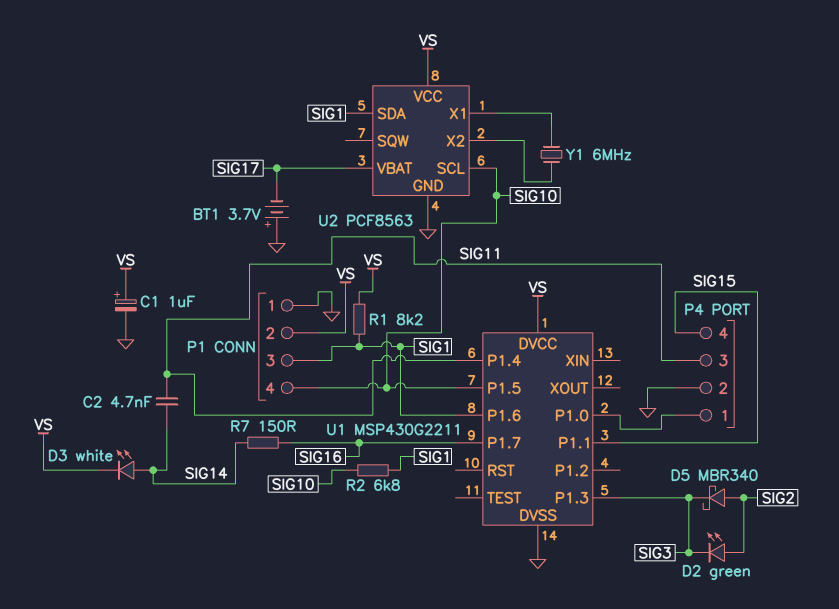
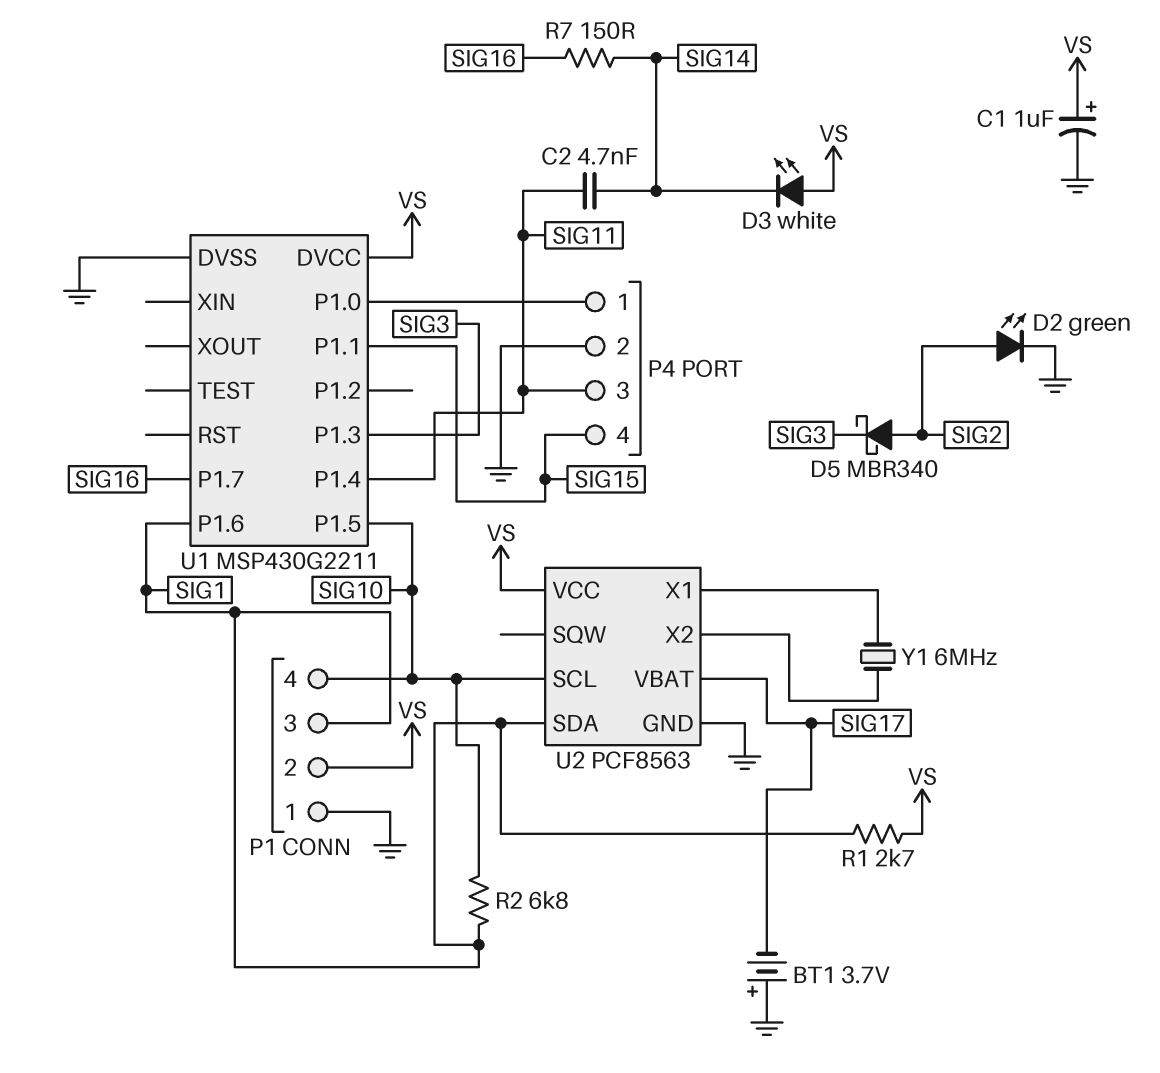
D2: LED green (A SIG2, K SIG3) -> LED green (A SIG2, K GND)
D3: LED white (A SIG14, K VS) -> LED white (A VS, K SIG14)
R1: 8.2k (SIG1, VS) -> 2.7k (SIG1, VS)

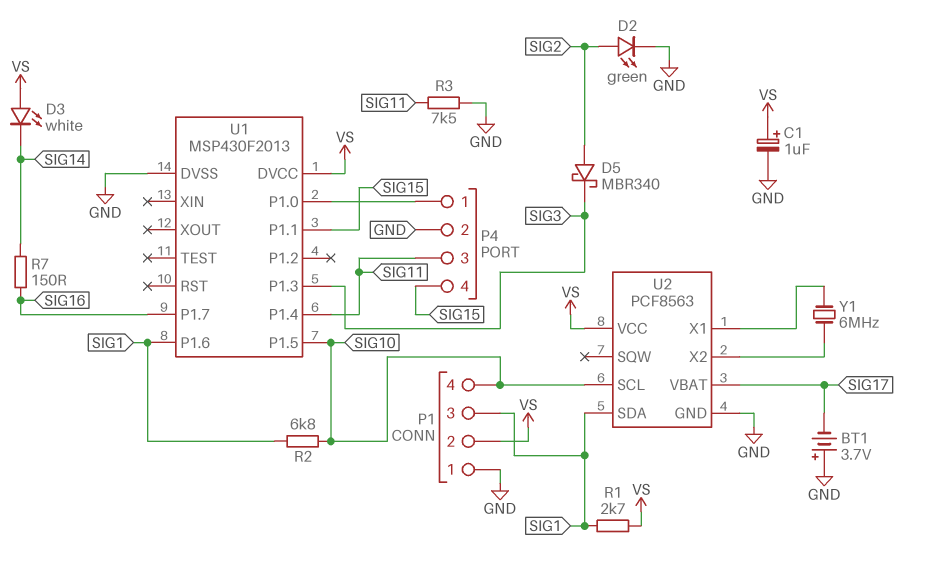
C2: 4.7nF (SIG11, SIG14) -> none
R3: none -> 7.5k (GND, SIG11)
U1: MSP430G2211 -> MSP430F2013

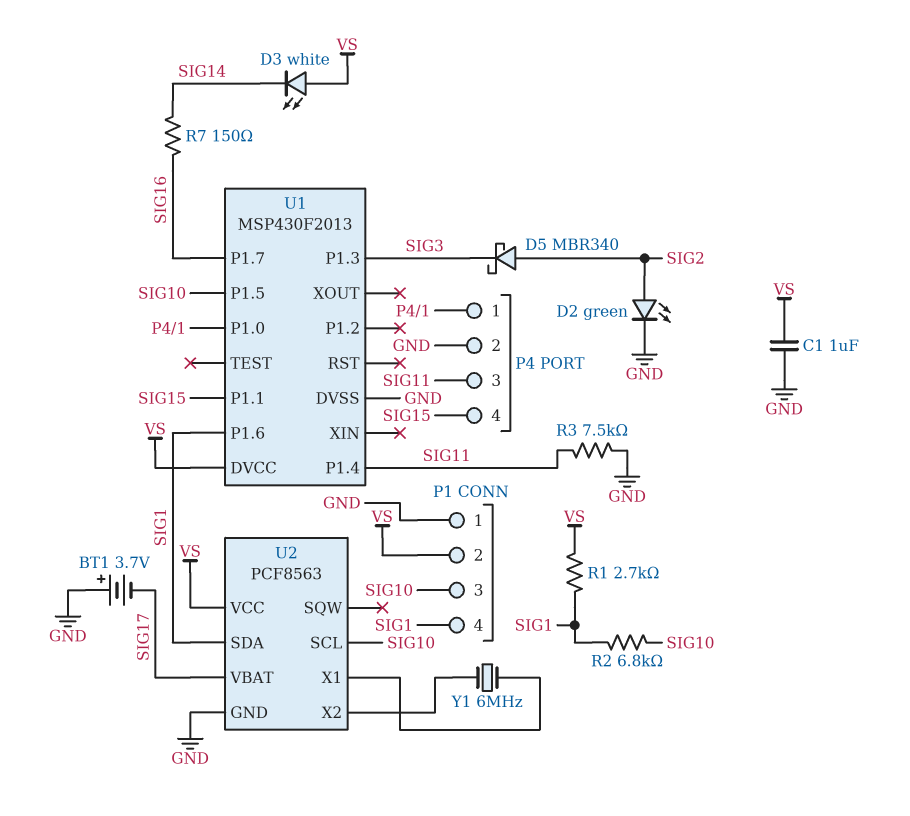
C1: 1uF (plus VS, minus GND) -> 1uF (GND, VS)
P1 pin 3: SIG1 -> SIG10
P1 pin 4: SIG10 -> SIG1

